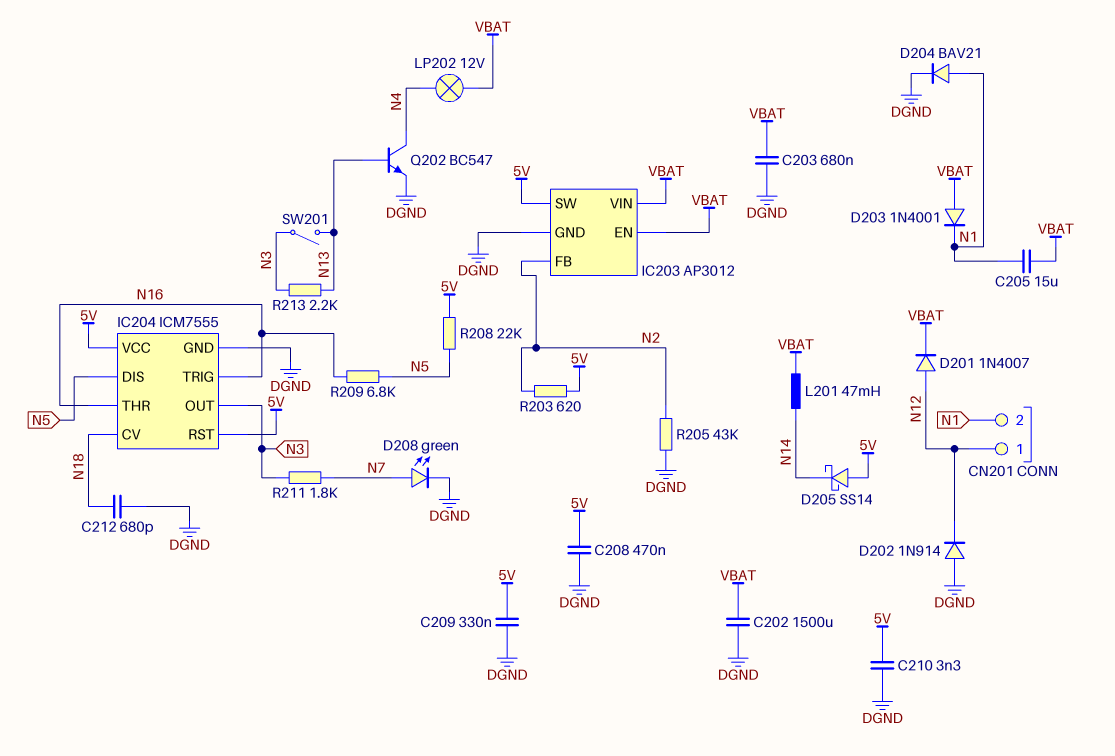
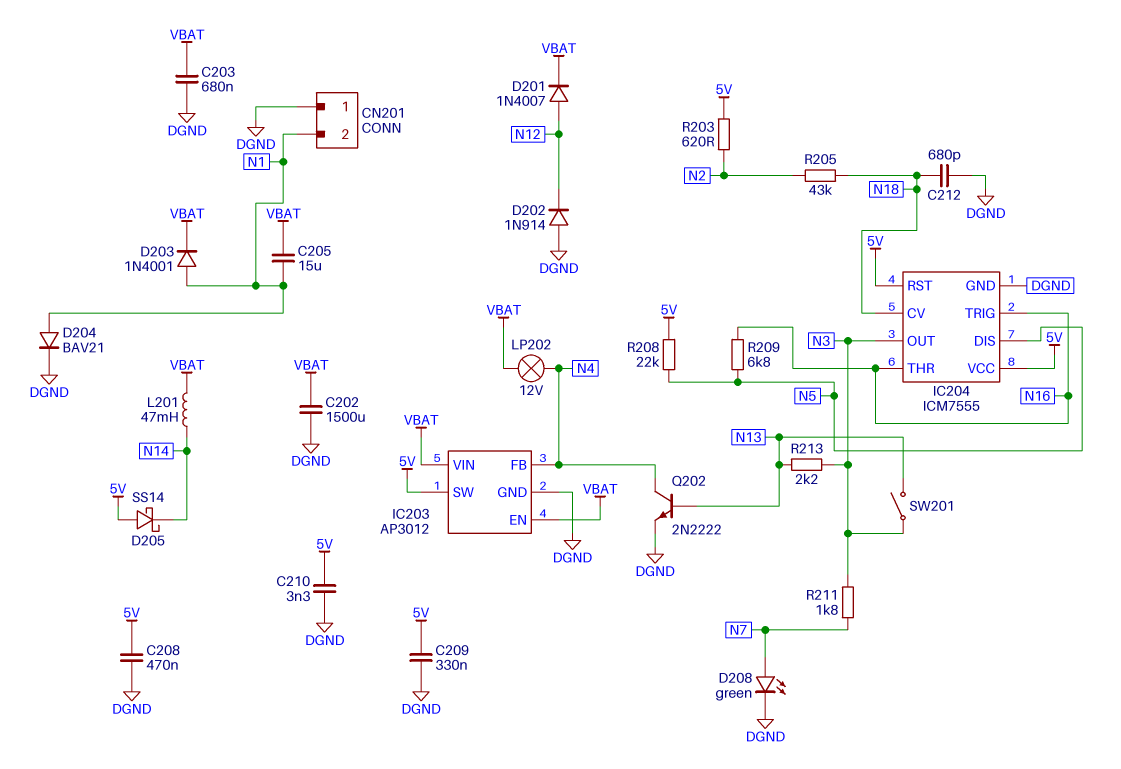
CN201 pin 1: N12 -> DGND
D203: diode 1N4001 (A VBAT, K N1) -> diode 1N4001 (A N1, K VBAT)
IC203 pin FB: N2 -> N4
Q202: NPN BC547 (B N13, C N4, E DGND) -> NPN 2N2222 (B N13, C N4, E DGND)
R205: 43k (DGND, N2) -> 43k (N2, N18)

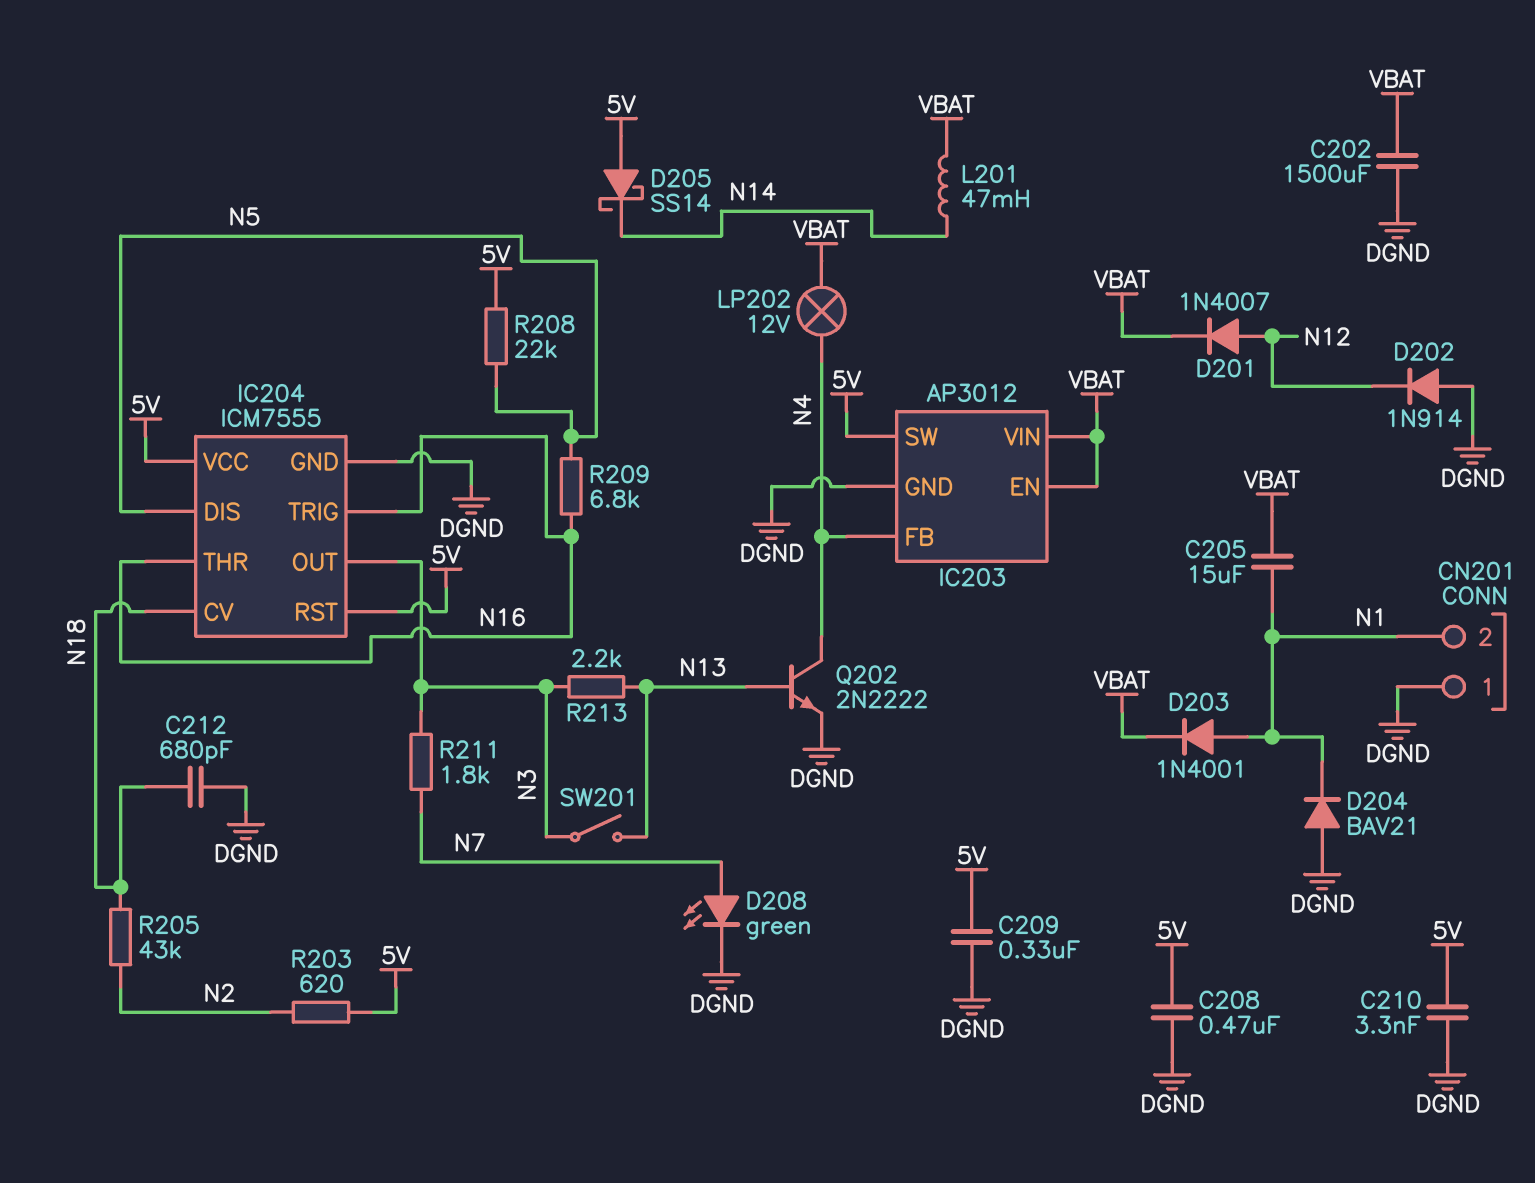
C203: 680nF (DGND, VBAT) -> none
D204: diode BAV21 (A N1, K DGND) -> diode BAV21 (A DGND, K N1)

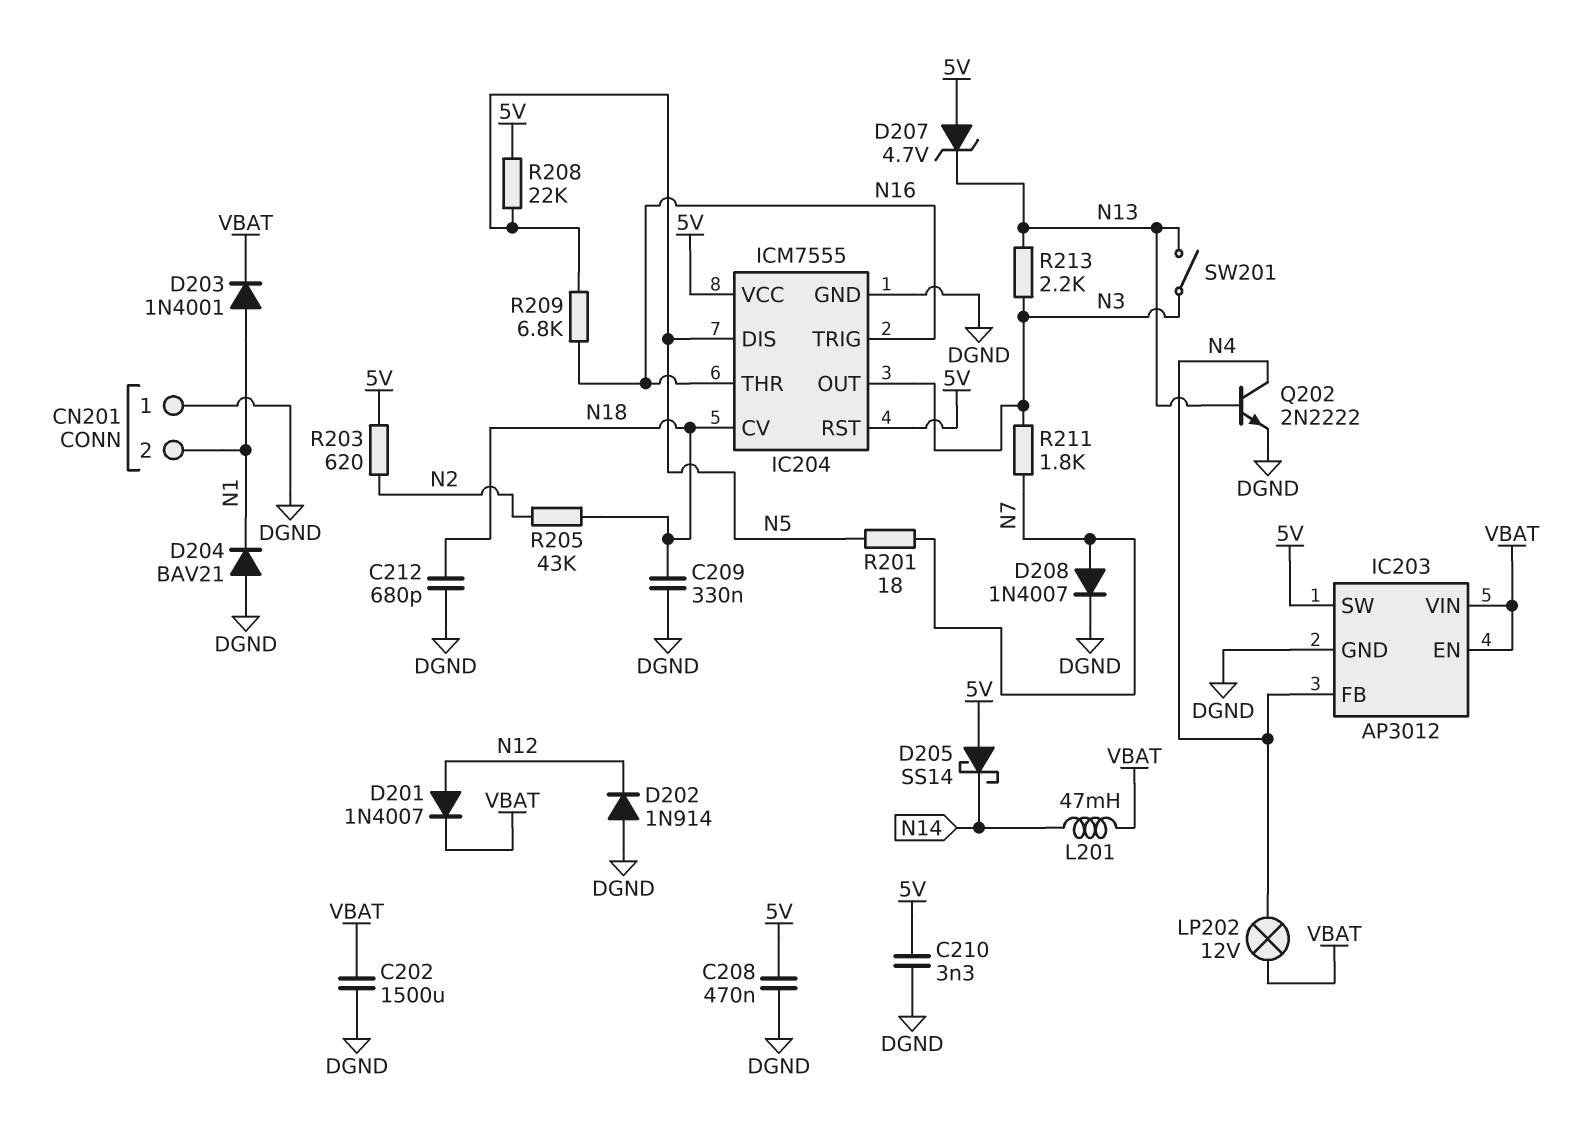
C205: 15uF (N1, VBAT) -> none
C209: 330nF (5V, DGND) -> 330nF (DGND, N18)
D207: none -> zener 4.7V (A 5V, K N13)
D208: LED green (A N7, K DGND) -> diode 1N4007 (A N7, K DGND)
R201: none -> 18 (N5, N7)

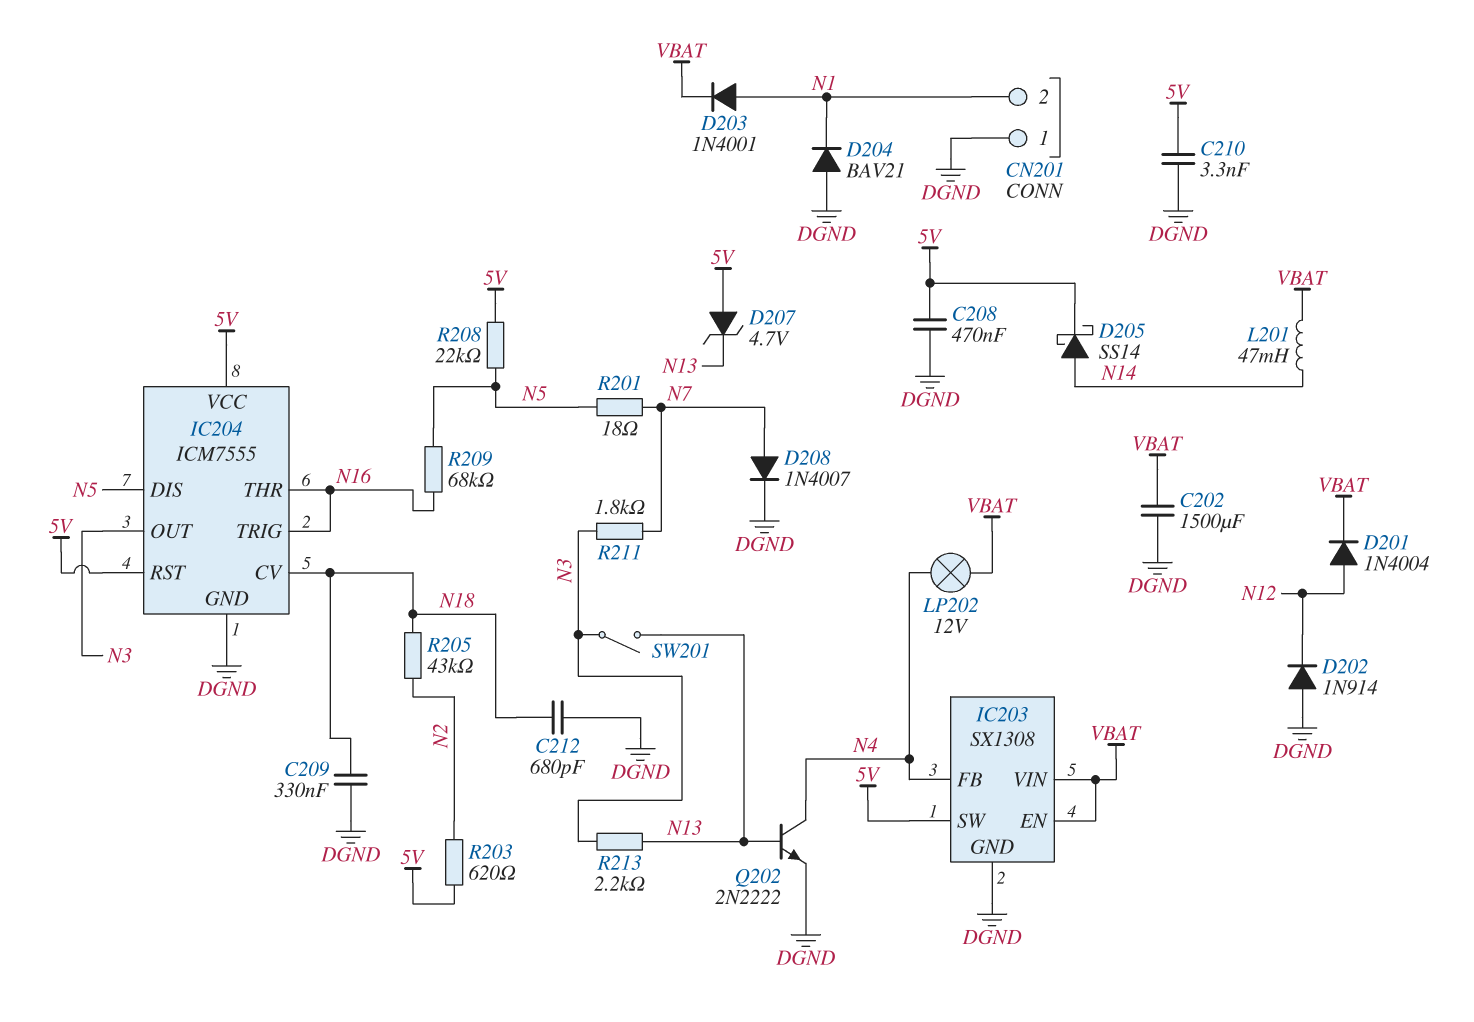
D201: diode 1N4007 (A N12, K VBAT) -> diode 1N4004 (A N12, K VBAT)
D205: schottky SS14 (A 5V, K N14) -> schottky SS14 (A N14, K 5V)
IC203: AP3012 -> SX1308
R209: 6.8k (N5, N16) -> 68k (N5, N16)

